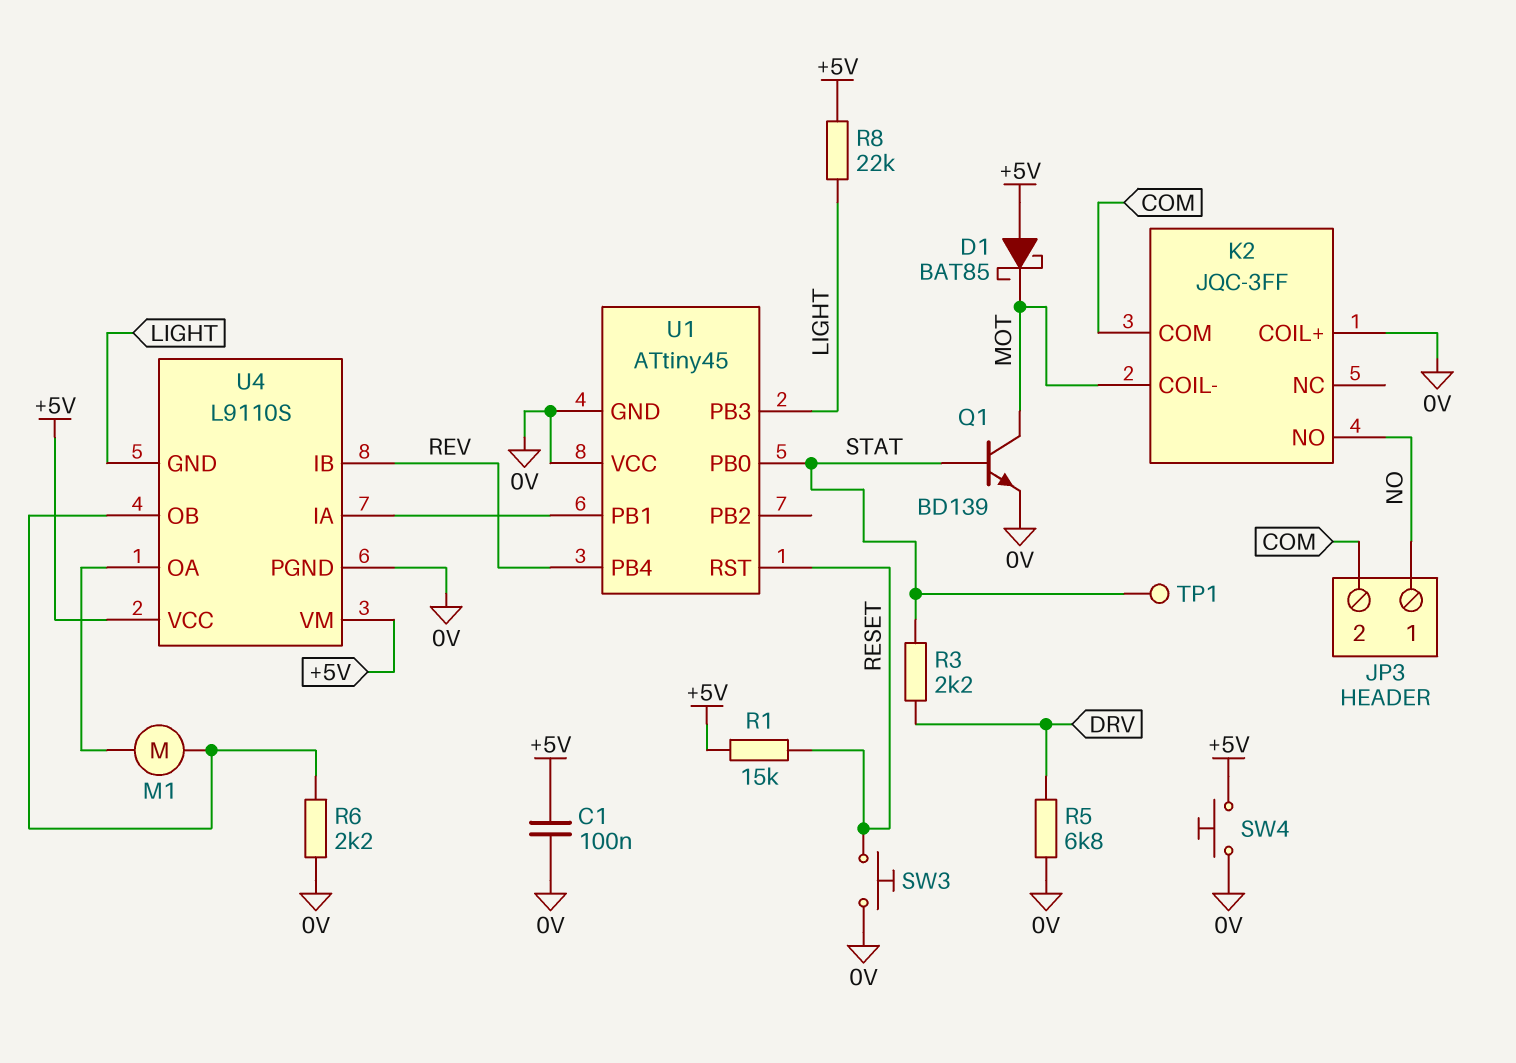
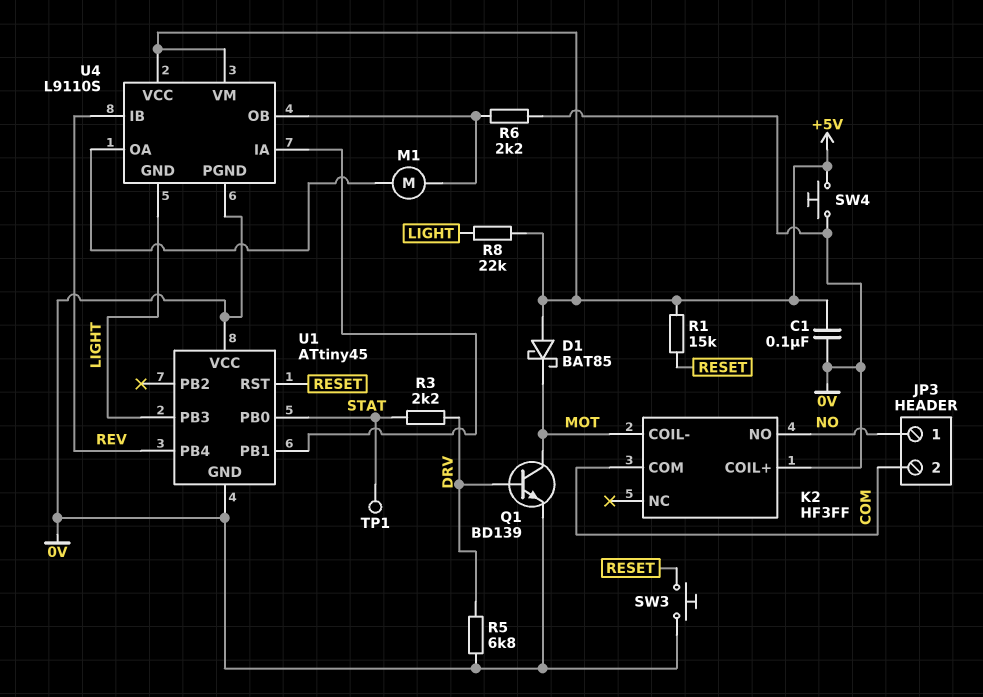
K2: JQC-3FF -> HF3FF
Q1: NPN BD139 (B STAT, C MOT, E 0V) -> NPN BD139 (B DRV, C MOT, E 0V)

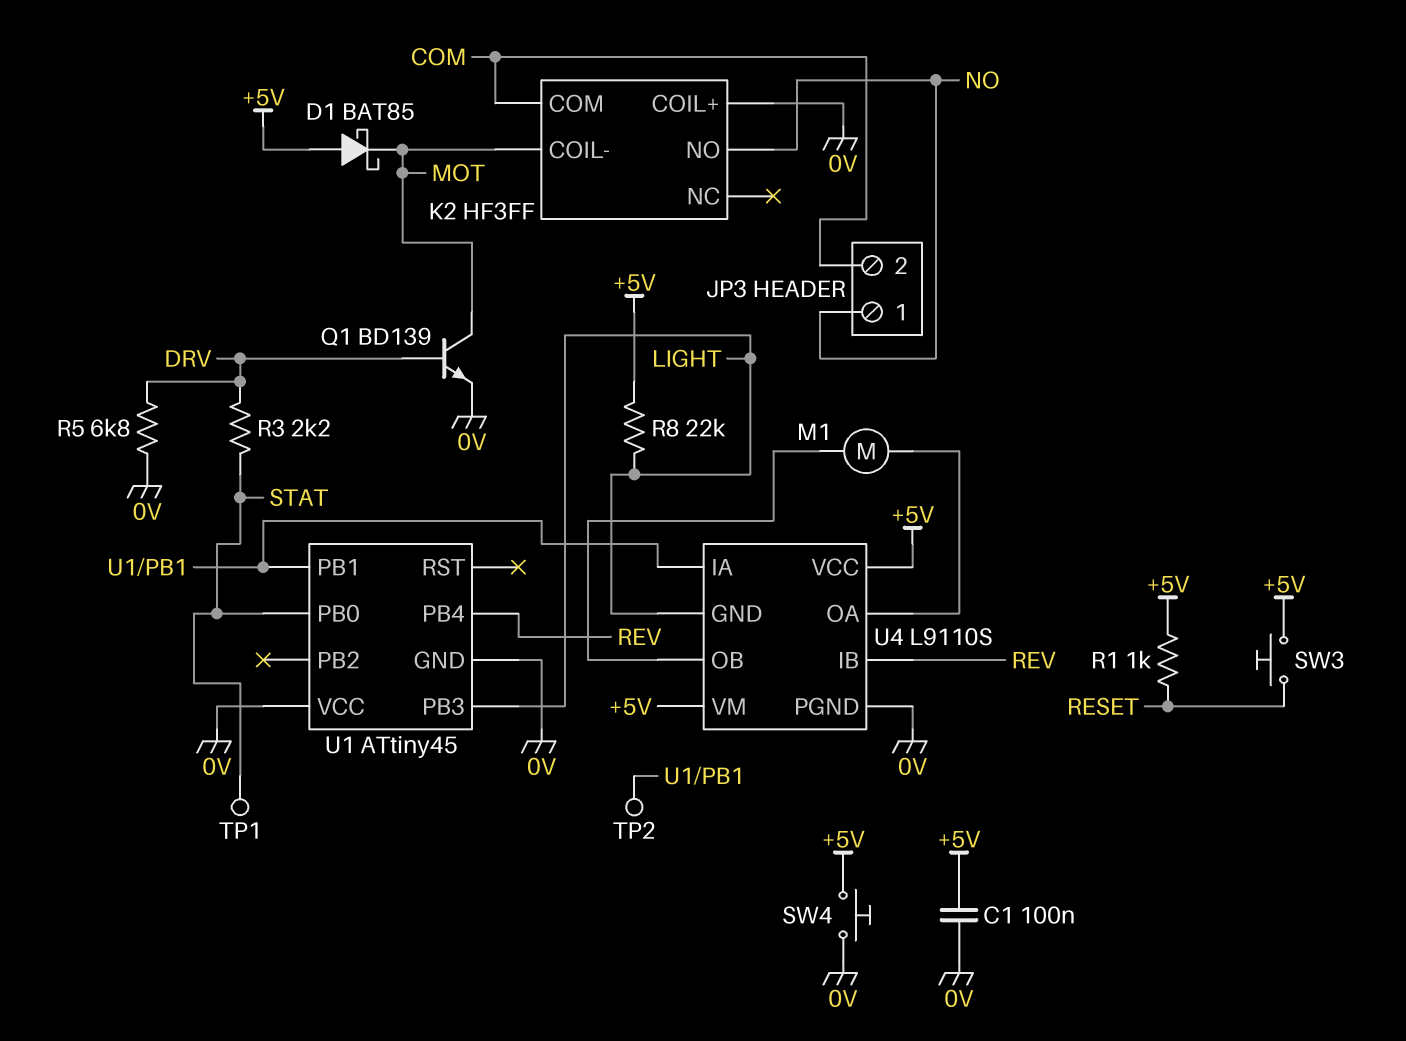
R1: 15k (+5V, RESET) -> 1k (+5V, RESET)
R6: 2.2k (0V, U4/OB) -> none
SW3: button (0V, RESET) -> button (+5V, RESET)
TP2: none -> test point (U1/PB1)
U1 pin RST: RESET -> none

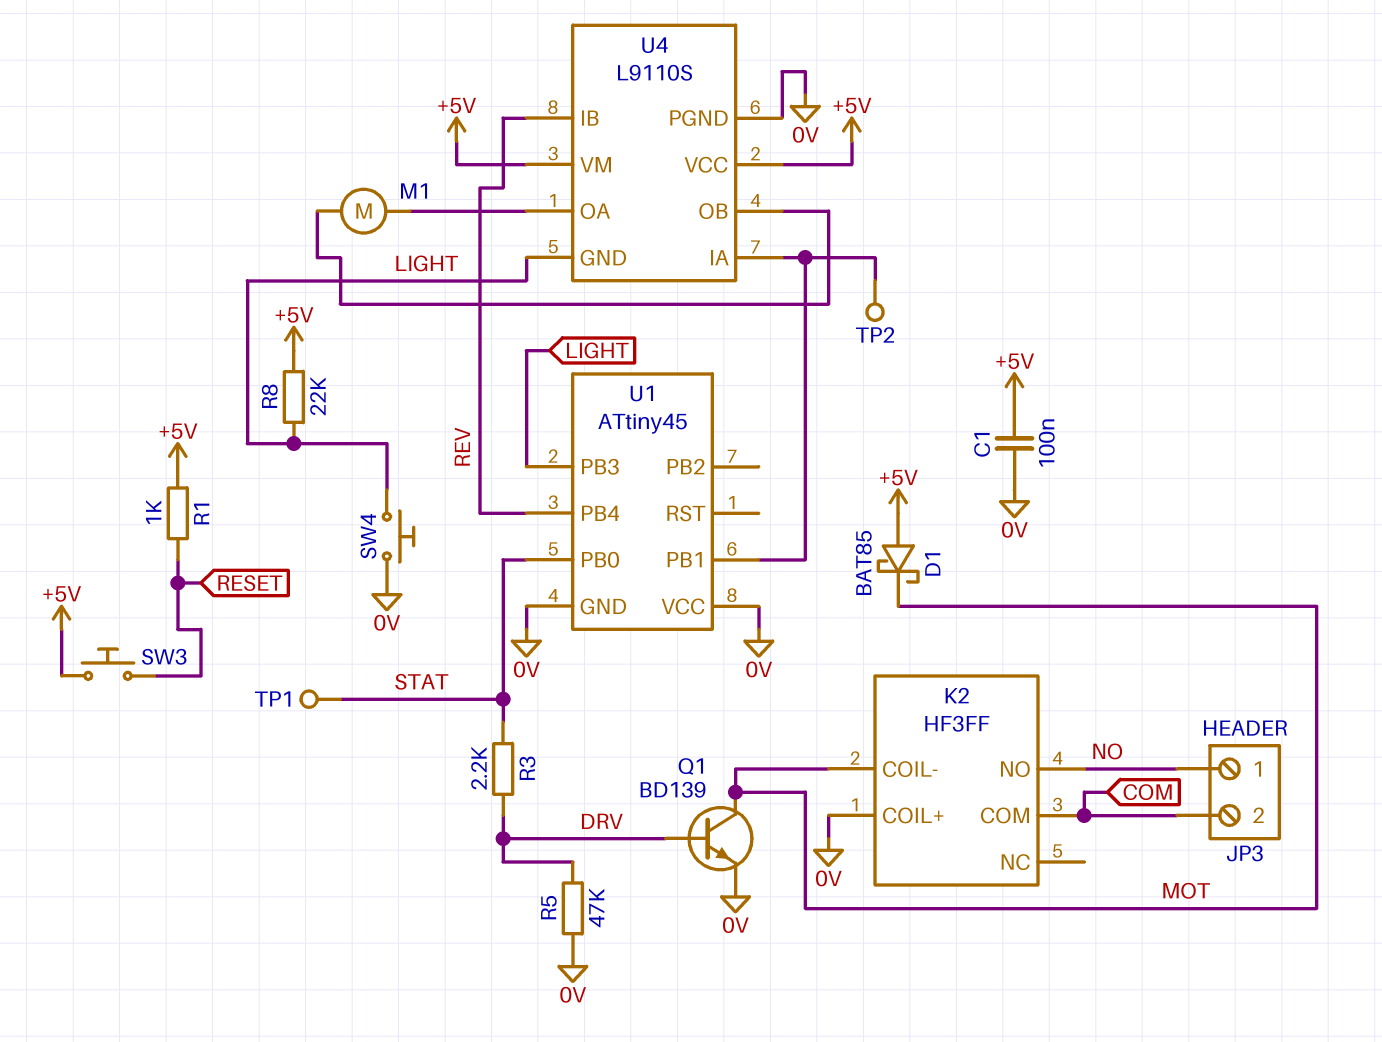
R5: 6.8k (0V, DRV) -> 47k (0V, DRV)
SW4: button (+5V, 0V) -> button (0V, LIGHT)

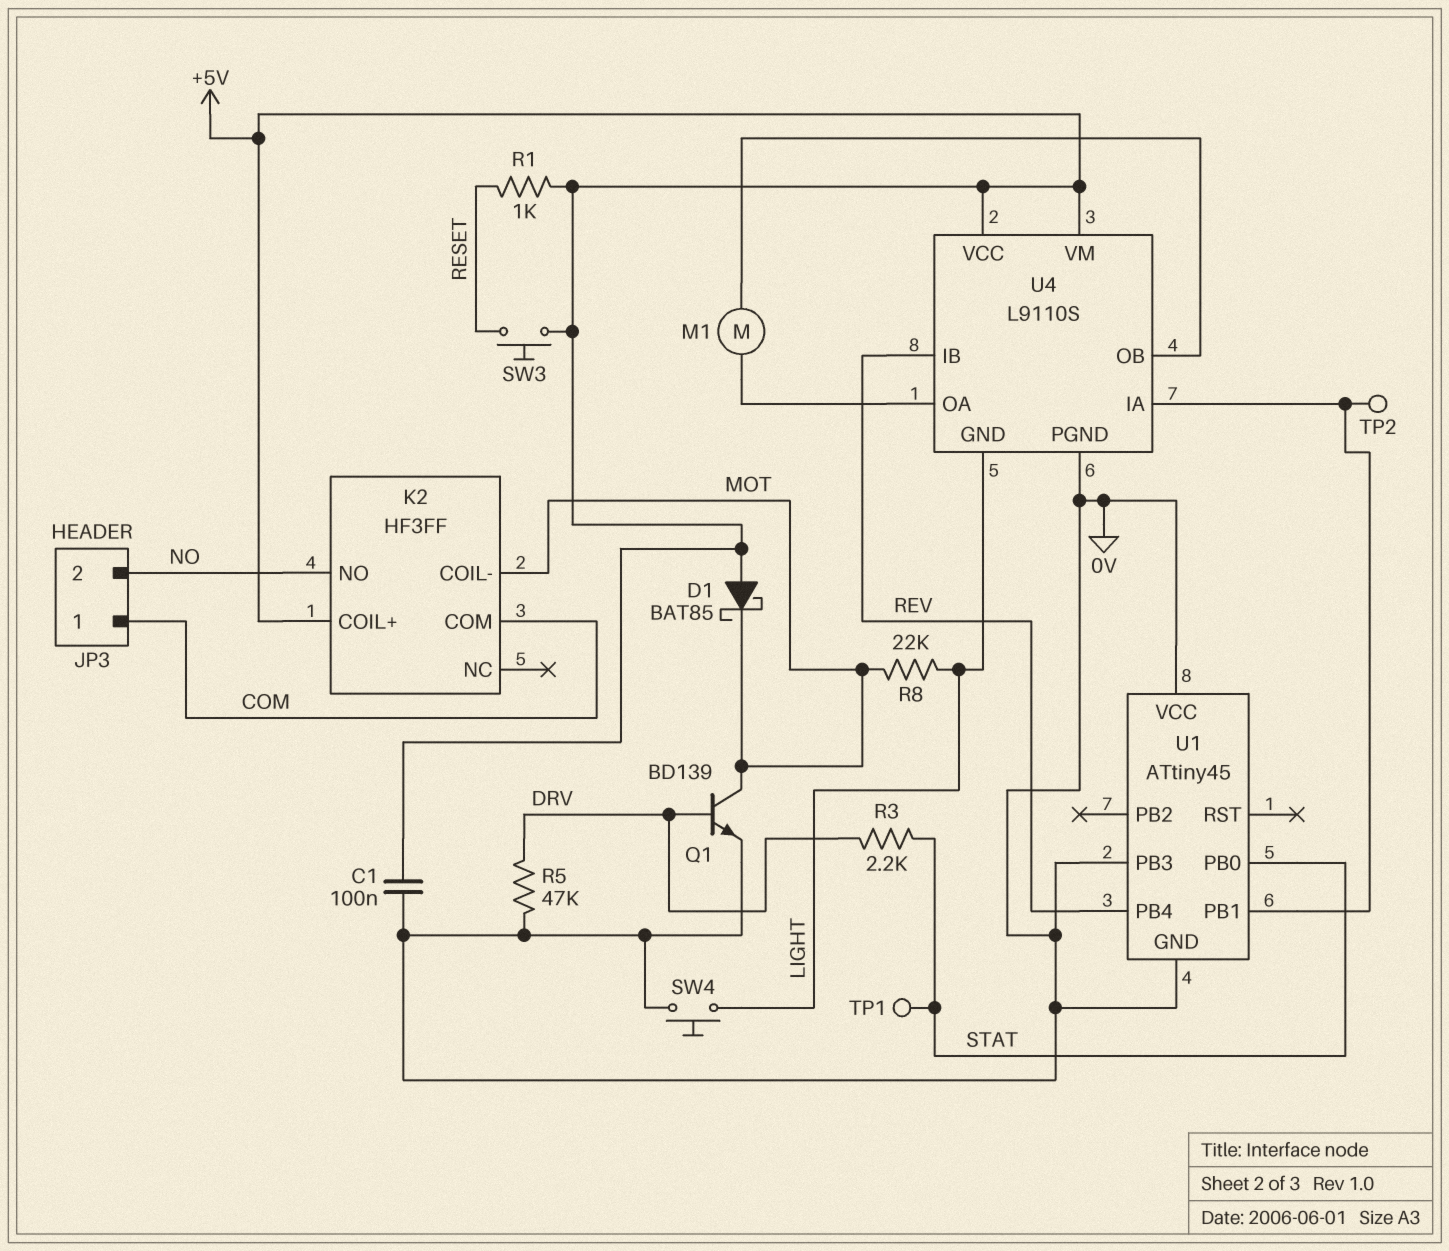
JP3 pin 1: NO -> COM
JP3 pin 2: COM -> NO
K2 pin COIL+: 0V -> +5V
R8: 22k (+5V, LIGHT) -> 22k (LIGHT, MOT)
U1 pin PB3: LIGHT -> 0V

